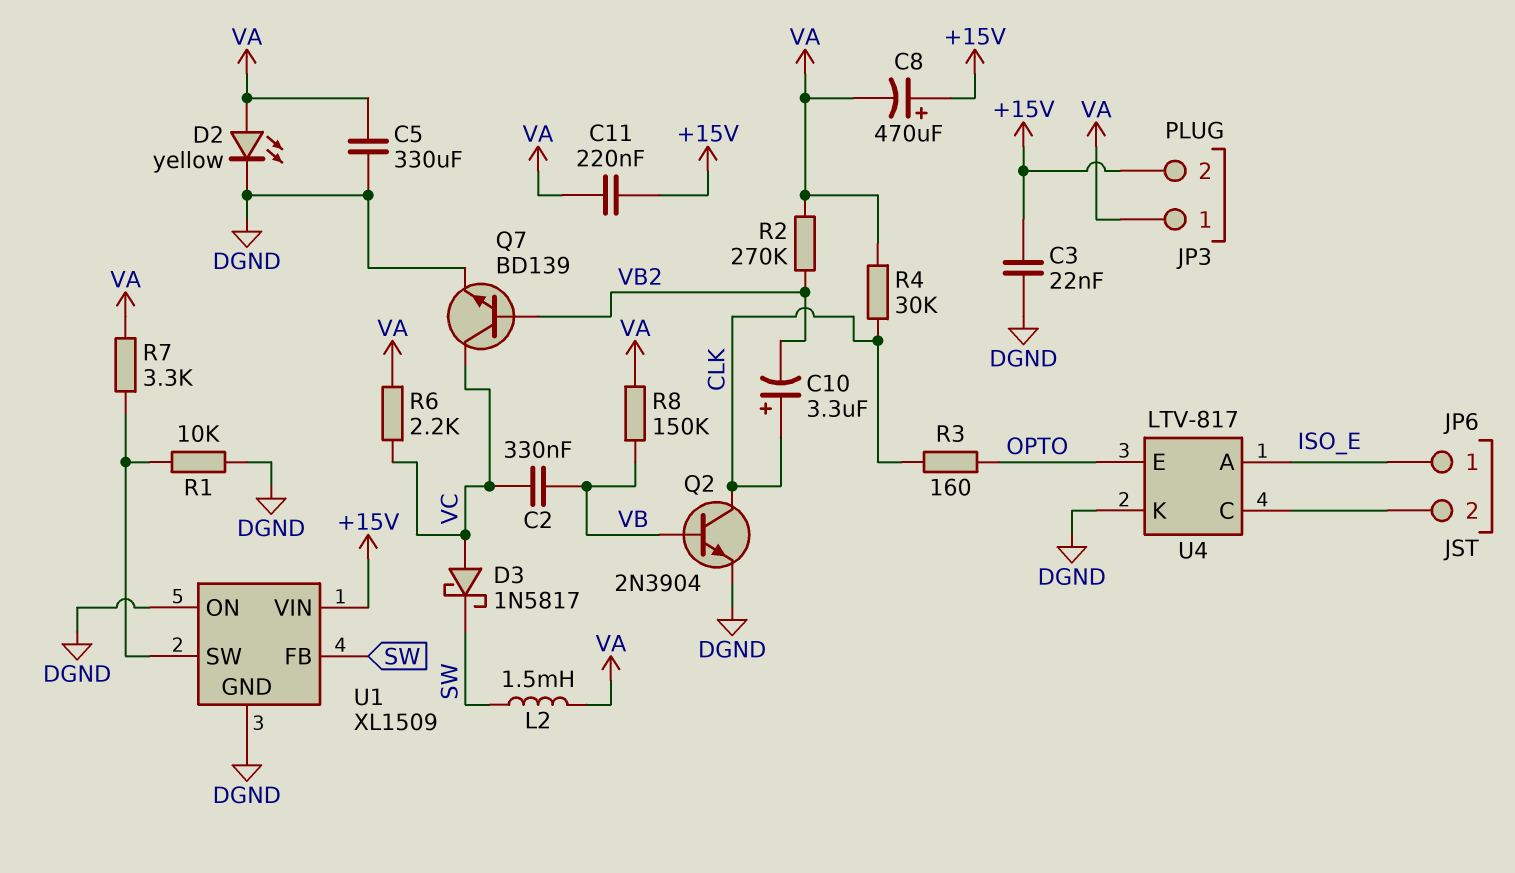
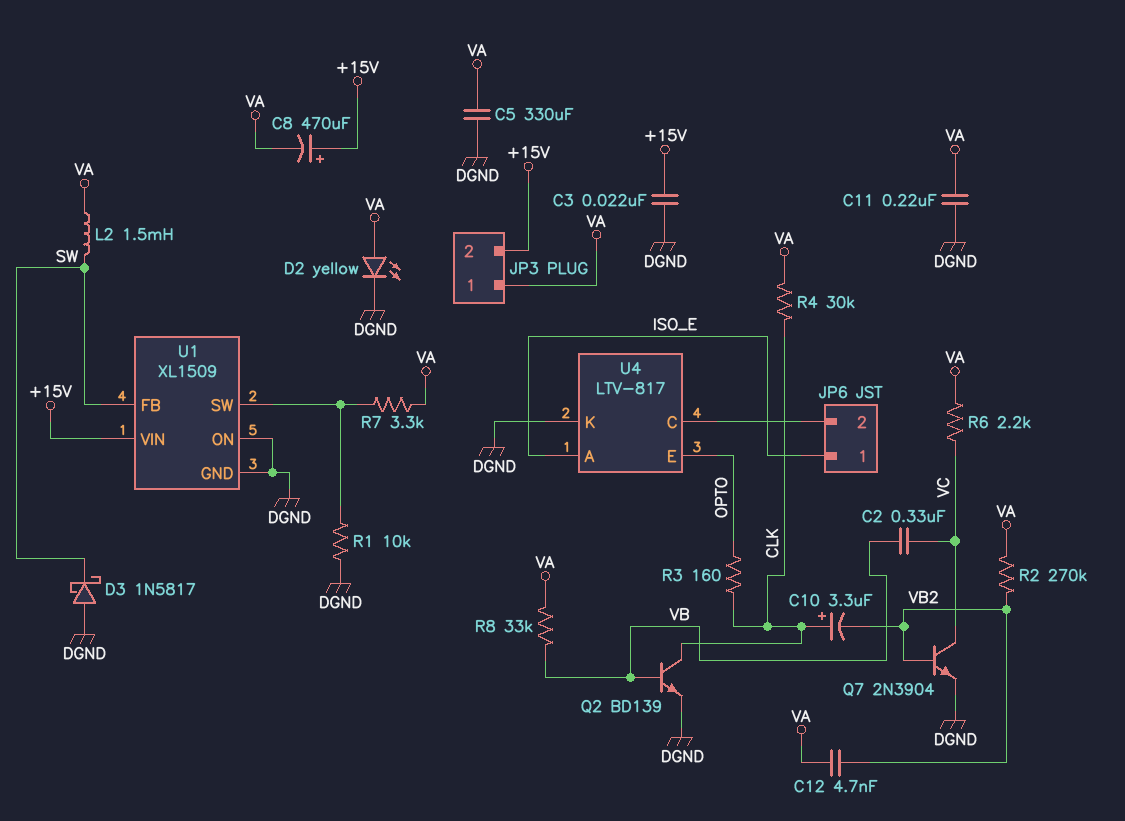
C11: 220nF (+15V, VA) -> 220nF (DGND, VA)
C12: none -> 4.7nF (VA, VB2)
D3: schottky 1N5817 (A VC, K SW) -> schottky 1N5817 (A DGND, K SW)
Q2: NPN 2N3904 (B VB, C CLK, E DGND) -> NPN BD139 (B VB, C CLK, E DGND)
Q7: NPN BD139 (B VB2, C VC, E DGND) -> NPN 2N3904 (B VB2, C VC, E DGND)
R8: 150k (VA, VB) -> 33k (VA, VB)

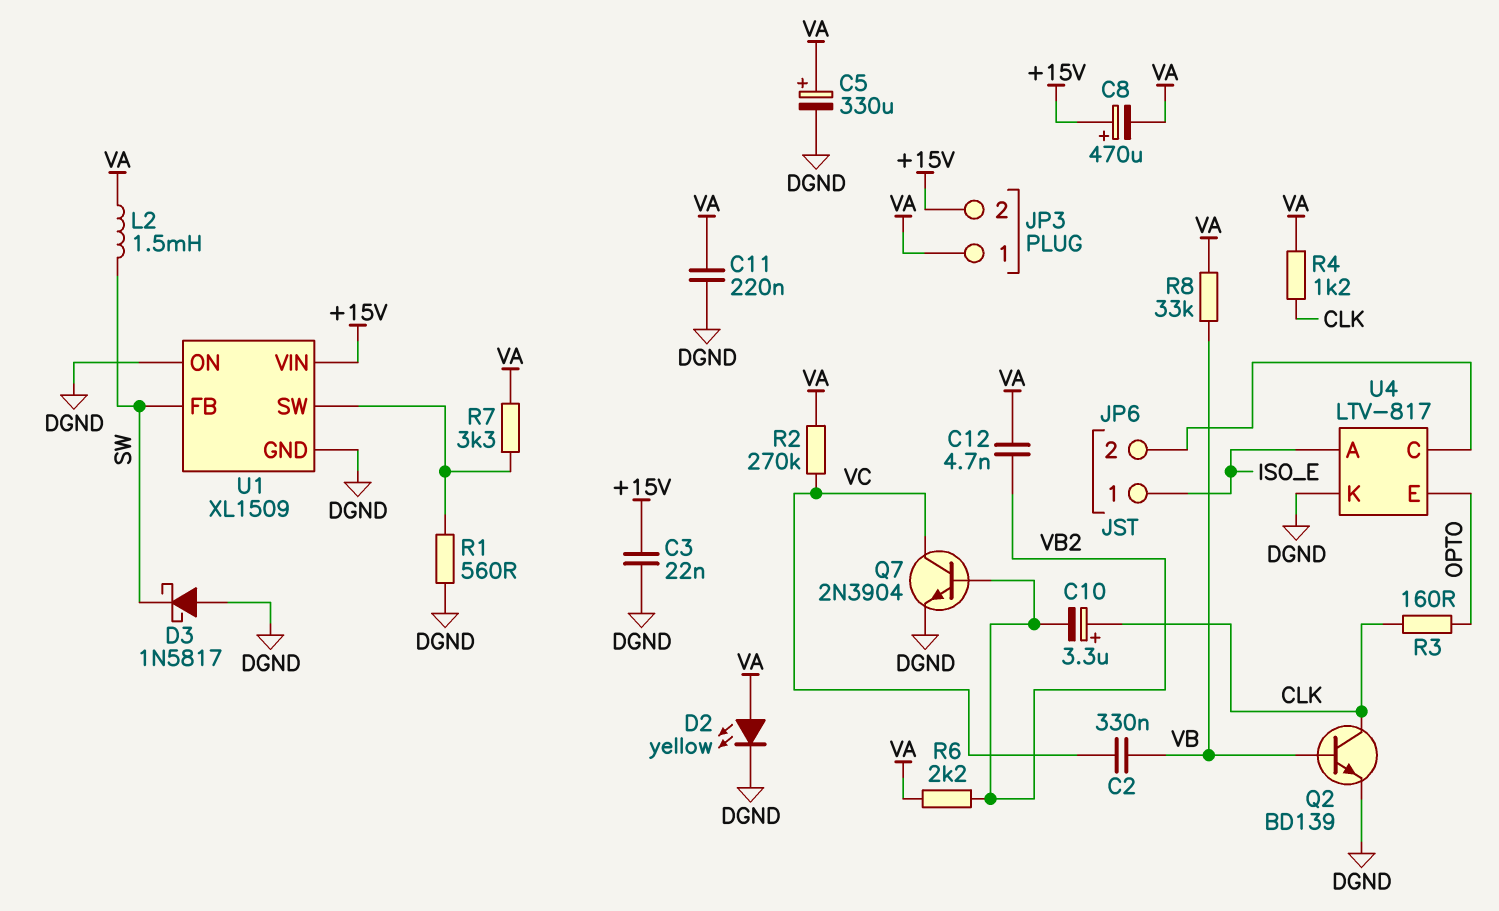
C5: 330uF (DGND, VA) -> 330uF (plus VA, minus DGND)
R1: 10k (DGND, U1/SW) -> 560 (DGND, U1/SW)
R2: 270k (VA, VB2) -> 270k (VA, VC)
R4: 30k (CLK, VA) -> 1.2k (CLK, VA)
R6: 2.2k (VA, VC) -> 2.2k (VA, VB2)

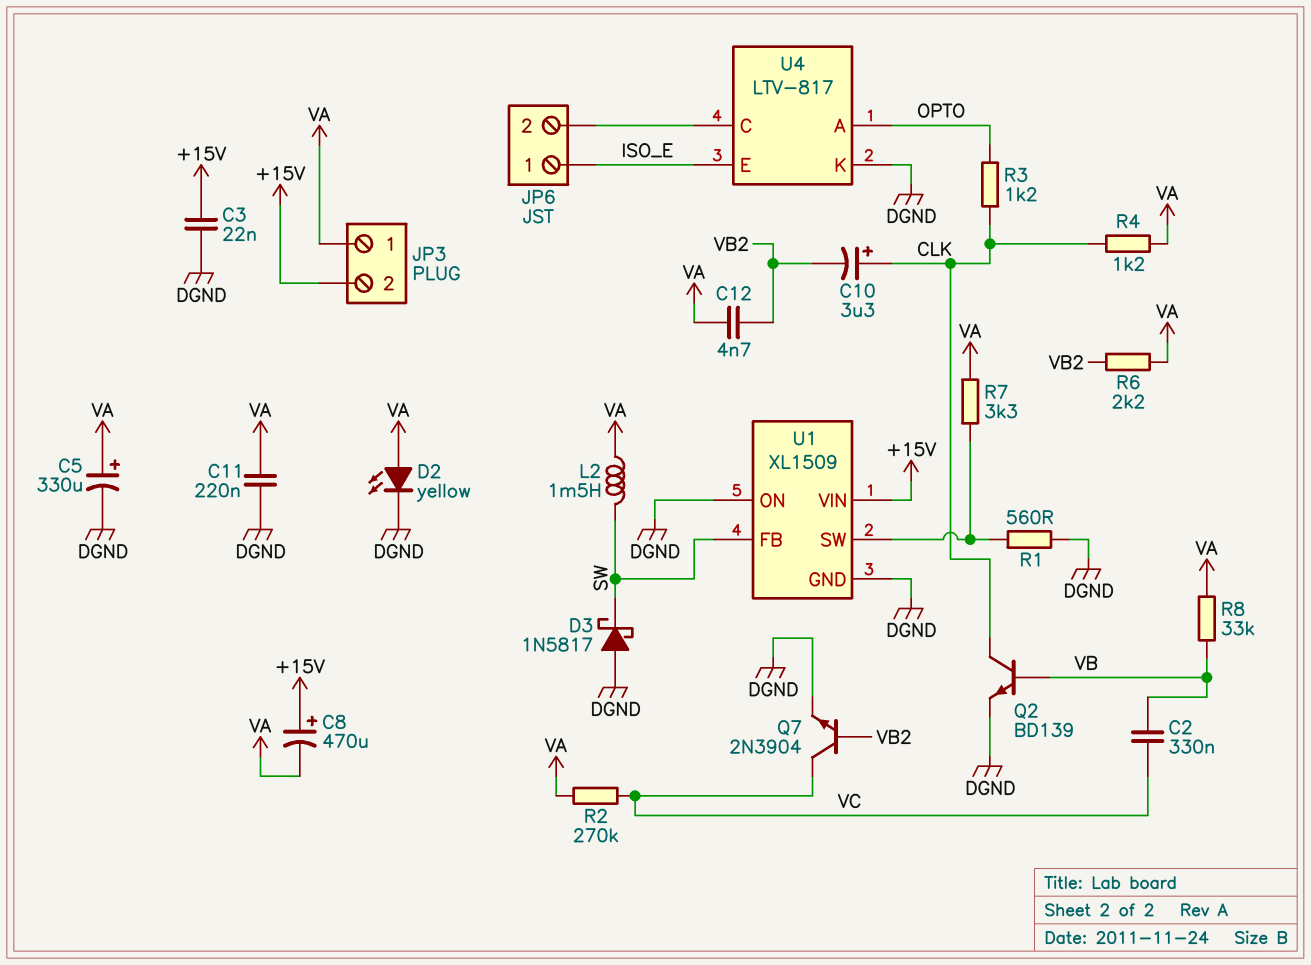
R3: 160 (CLK, OPTO) -> 1.2k (CLK, OPTO)
U4 pin A: ISO_E -> OPTO
U4 pin E: OPTO -> ISO_E

